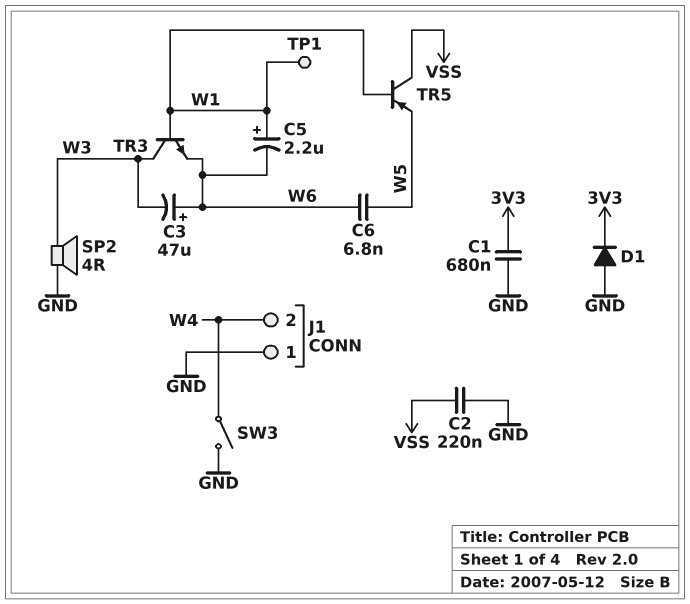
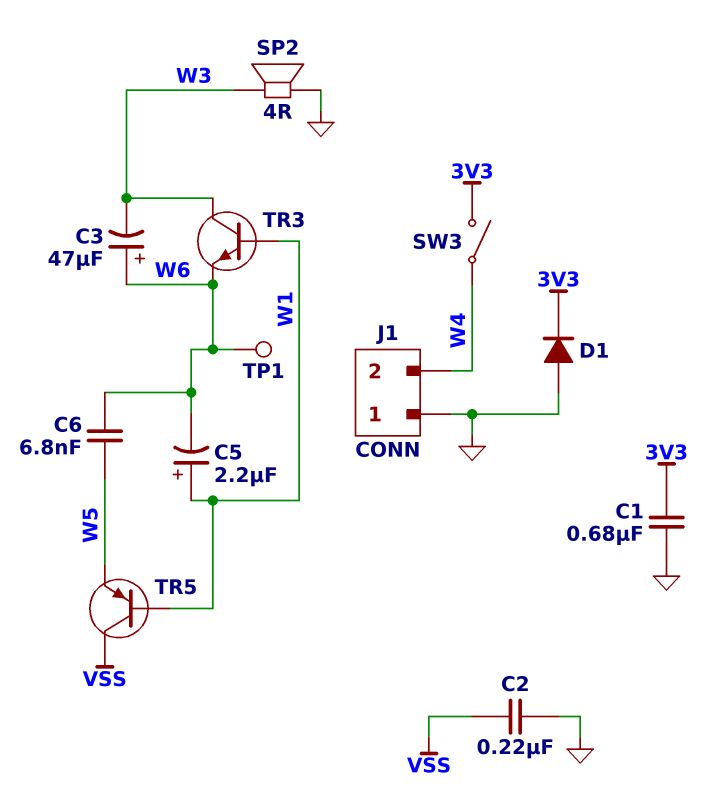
SW3: switch (GND, W4) -> switch (3V3, W4)
TP1: test point (W1) -> test point (W6)

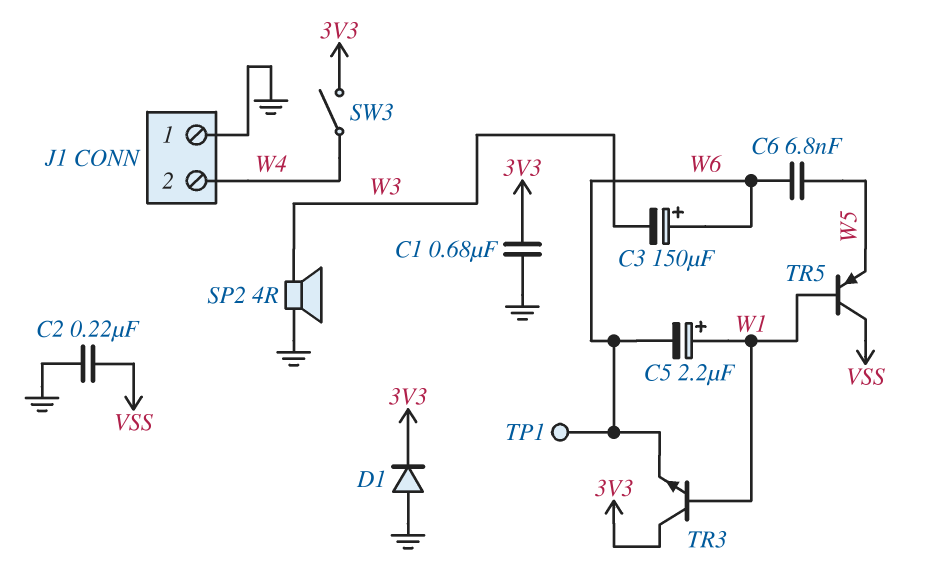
C3: 47uF (plus W6, minus W3) -> 150uF (plus W6, minus W3)
TR3: NPN (B W1, C W3, E W6) -> NPN (B W1, C 3V3, E W6)

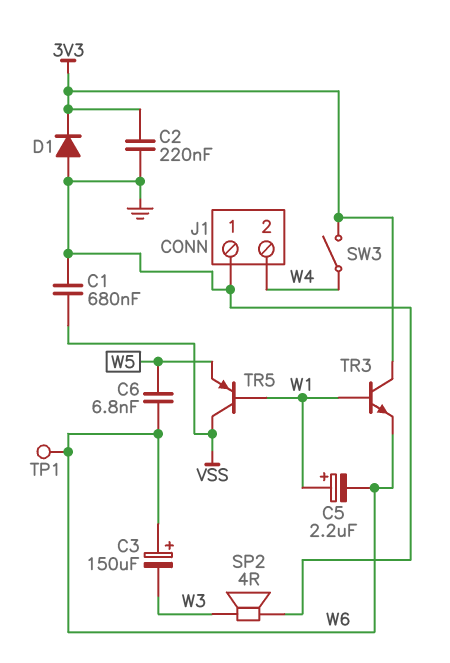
C1: 680nF (3V3, GND) -> 680nF (GND, VSS)
C2: 220nF (GND, VSS) -> 220nF (3V3, GND)

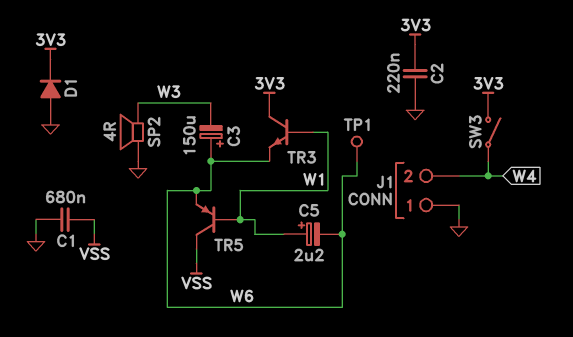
C6: 6.8nF (W5, W6) -> none
TR5: PNP (B W1, C VSS, E W5) -> PNP (B W1, C VSS, E W6)

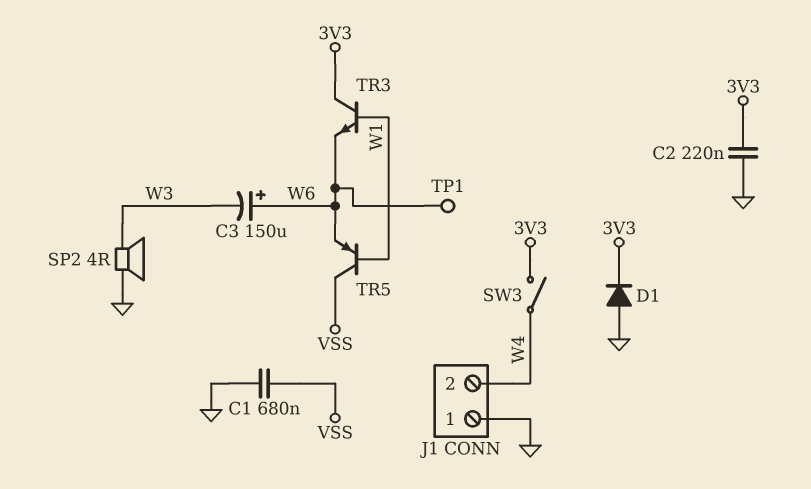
C5: 2.2uF (plus W1, minus W6) -> none

